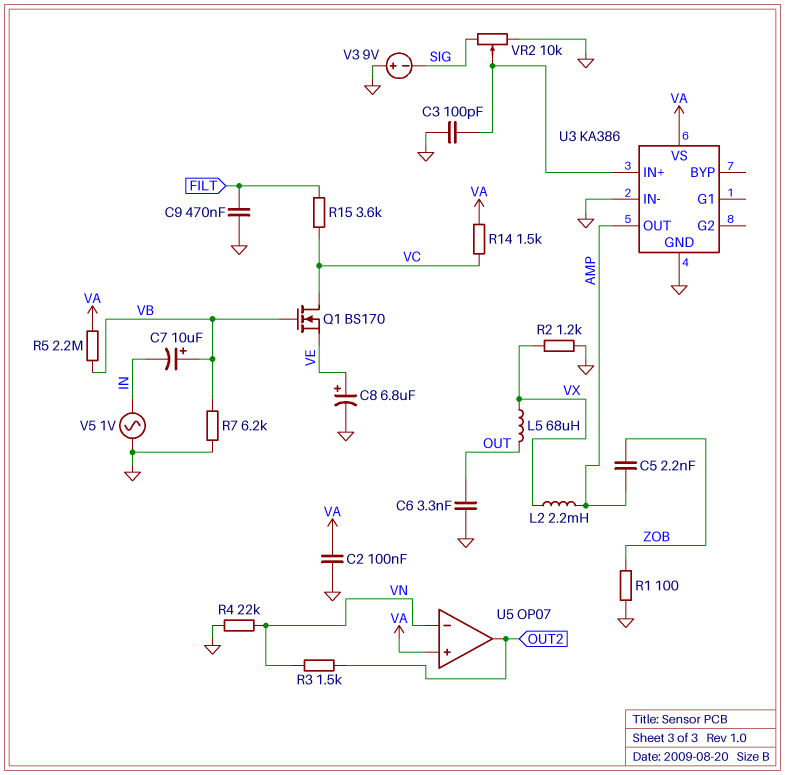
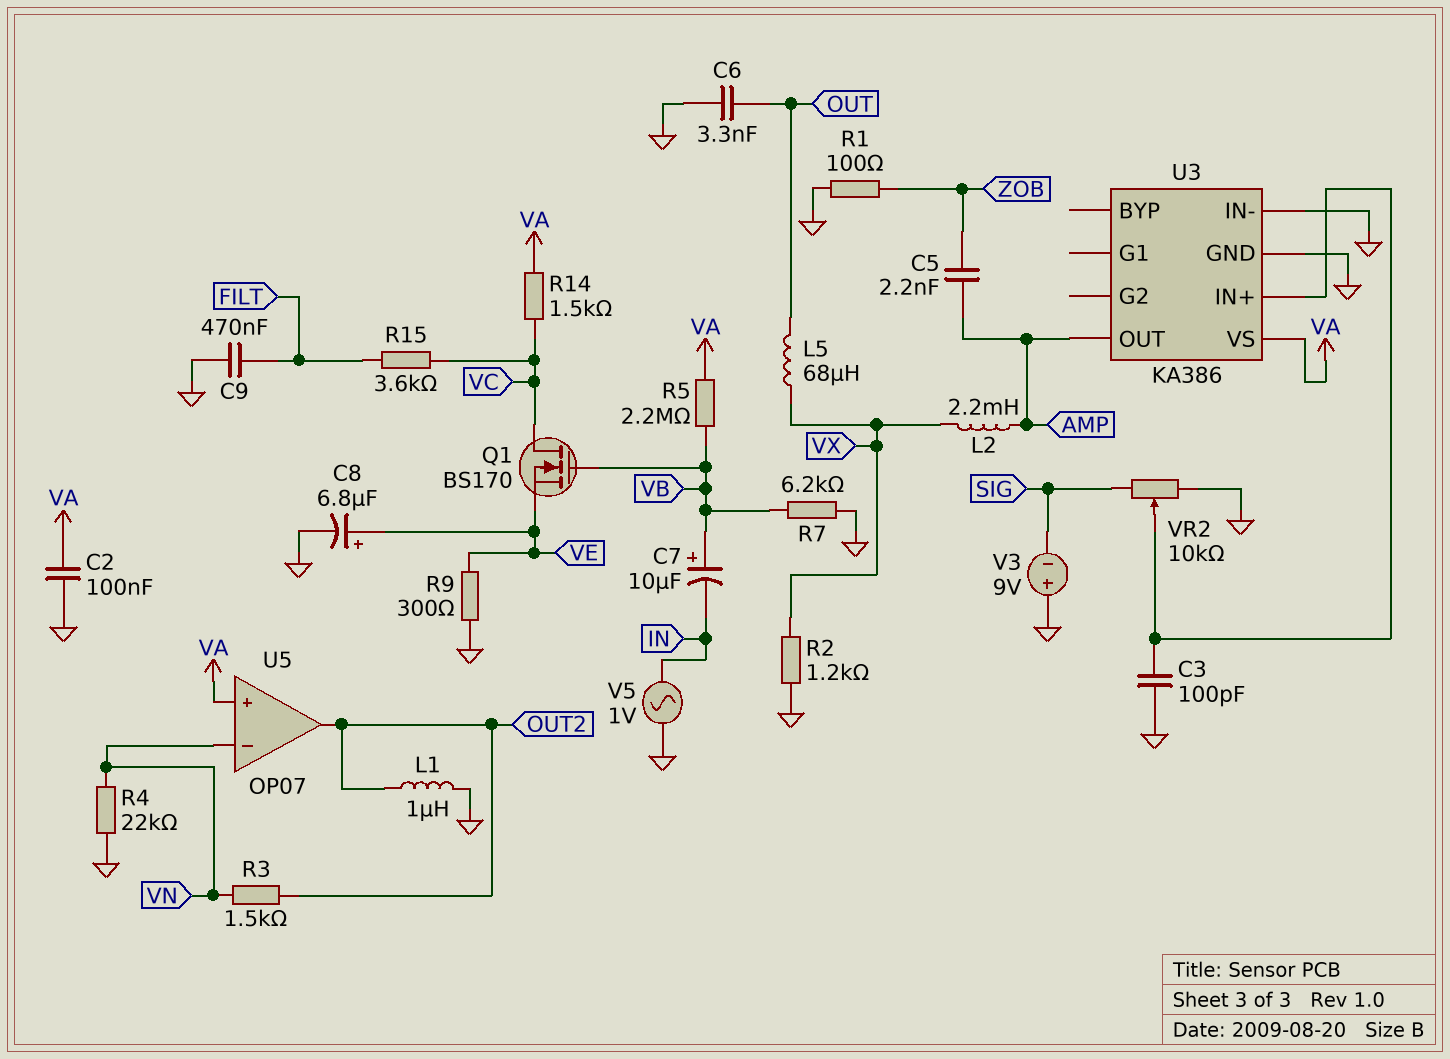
L1: none -> 1uH (GND, OUT2)
R9: none -> 300 (GND, VE)

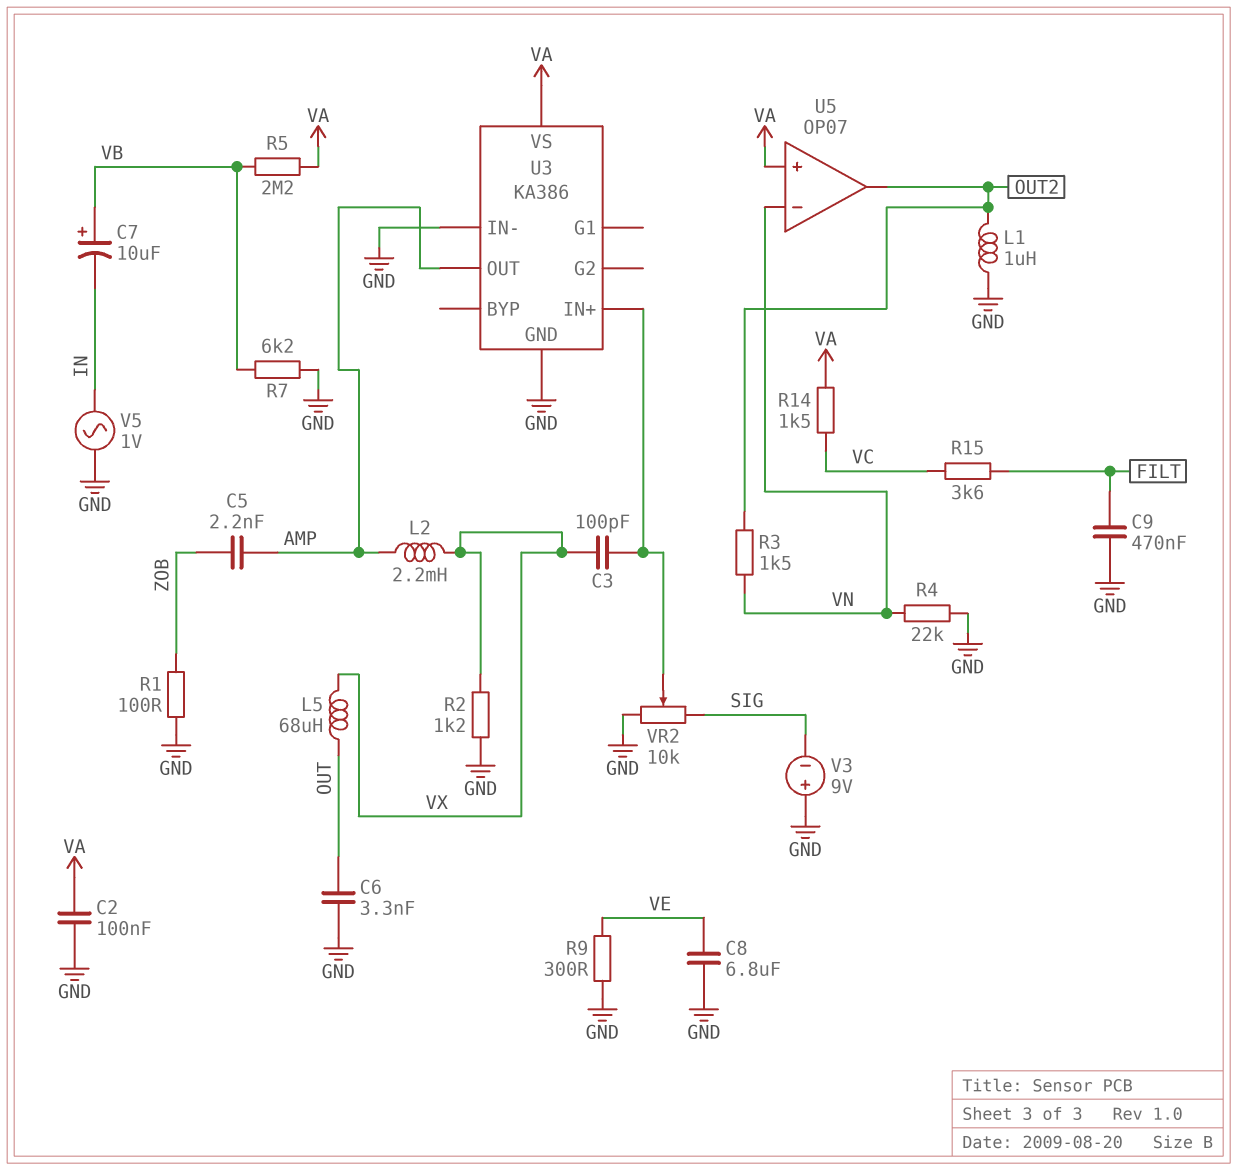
C3: 100pF (GND, U3/IN+) -> 100pF (U3/IN+, VX)
C8: 6.8uF (plus VE, minus GND) -> 6.8uF (GND, VE)
Q1: NMOS BS170 (G VB, D VC, S VE) -> none

